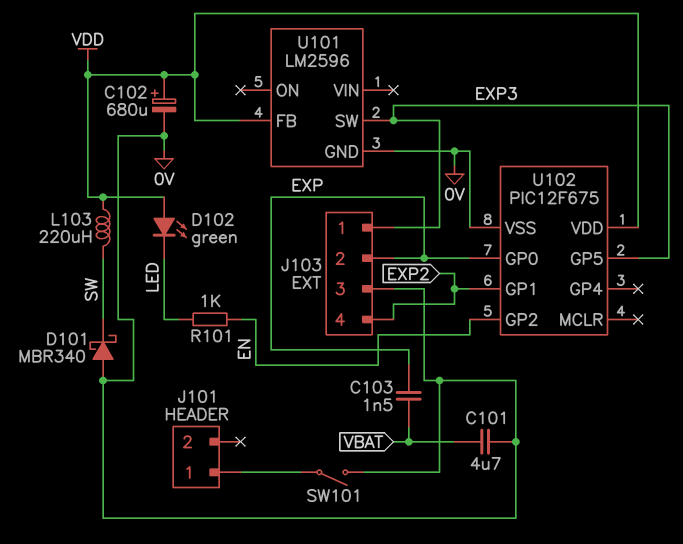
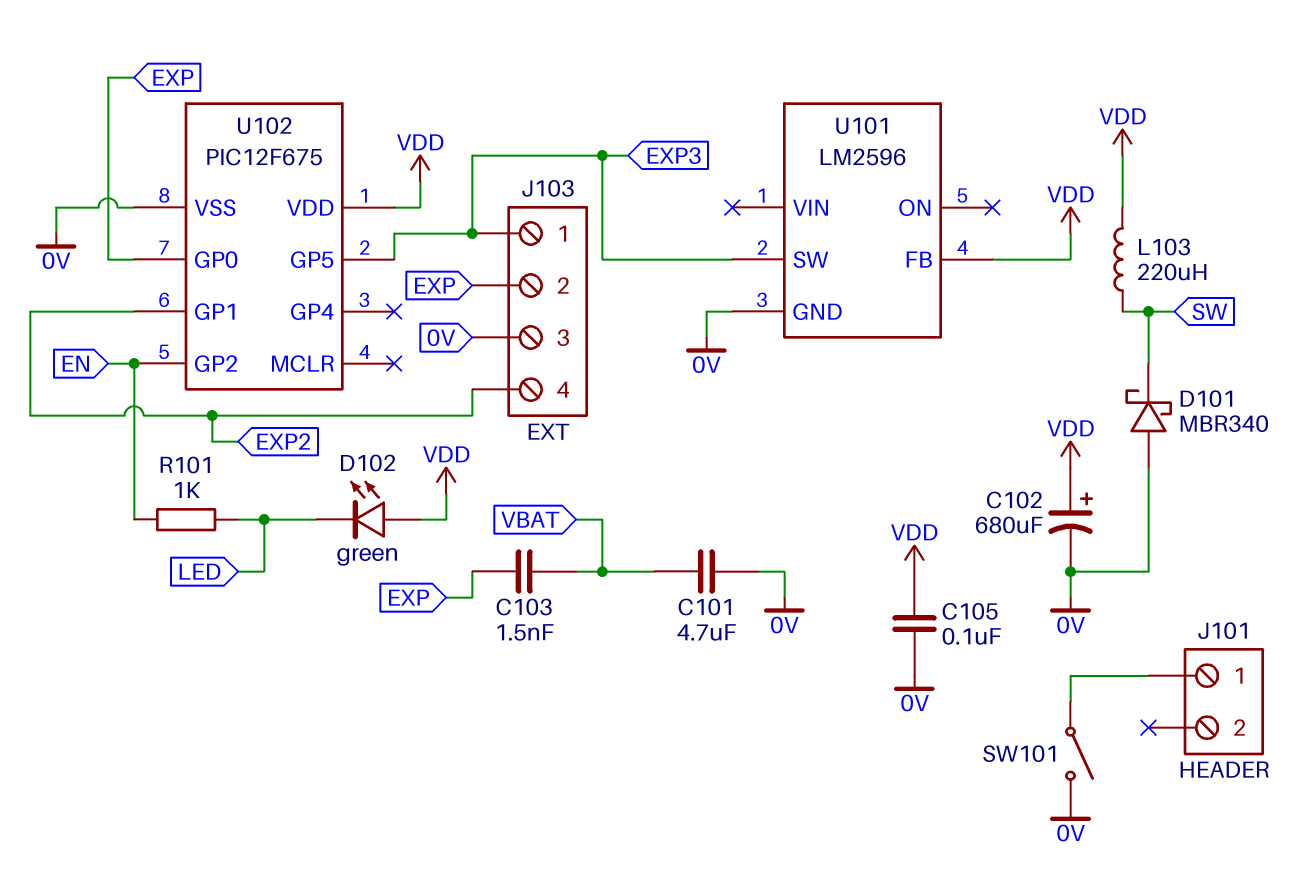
C105: none -> 100nF (0V, VDD)

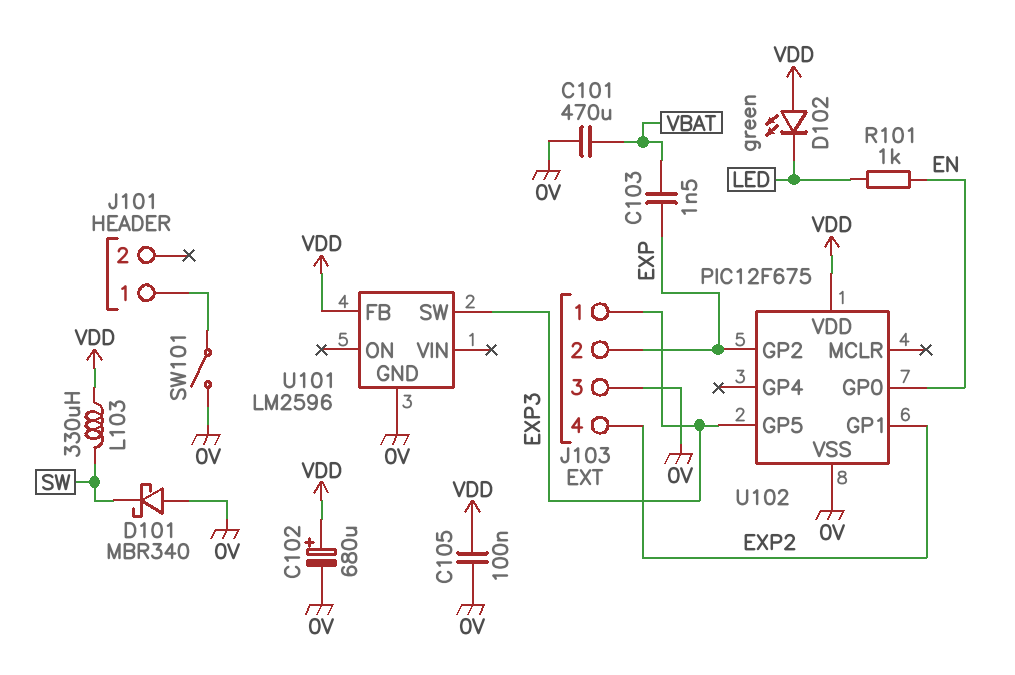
C101: 4.7uF (0V, VBAT) -> 470uF (0V, VBAT)
L103: 220uH (SW, VDD) -> 330uH (SW, VDD)
U102 pin GP0: EXP -> EN
U102 pin GP2: EN -> EXP

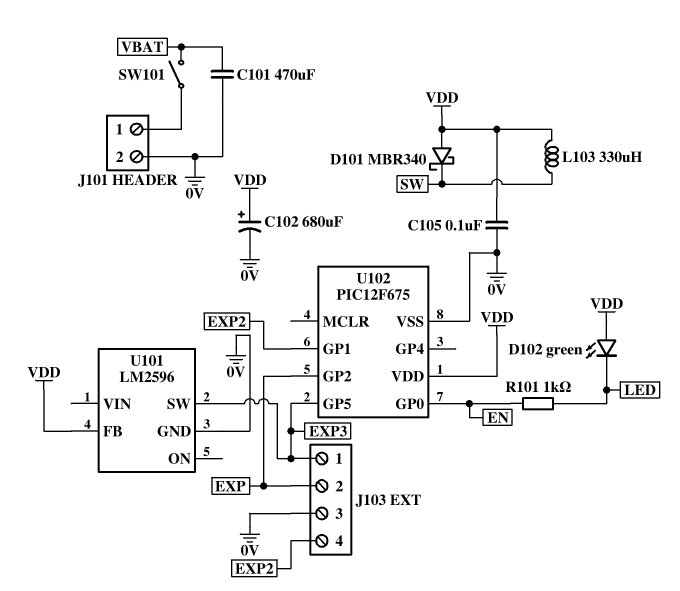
C103: 1.5nF (EXP, VBAT) -> none
D101: schottky MBR340 (A 0V, K SW) -> schottky MBR340 (A VDD, K SW)
J101 pin 2: none -> 0V
SW101: switch (0V, J101/1) -> switch (J101/1, VBAT)

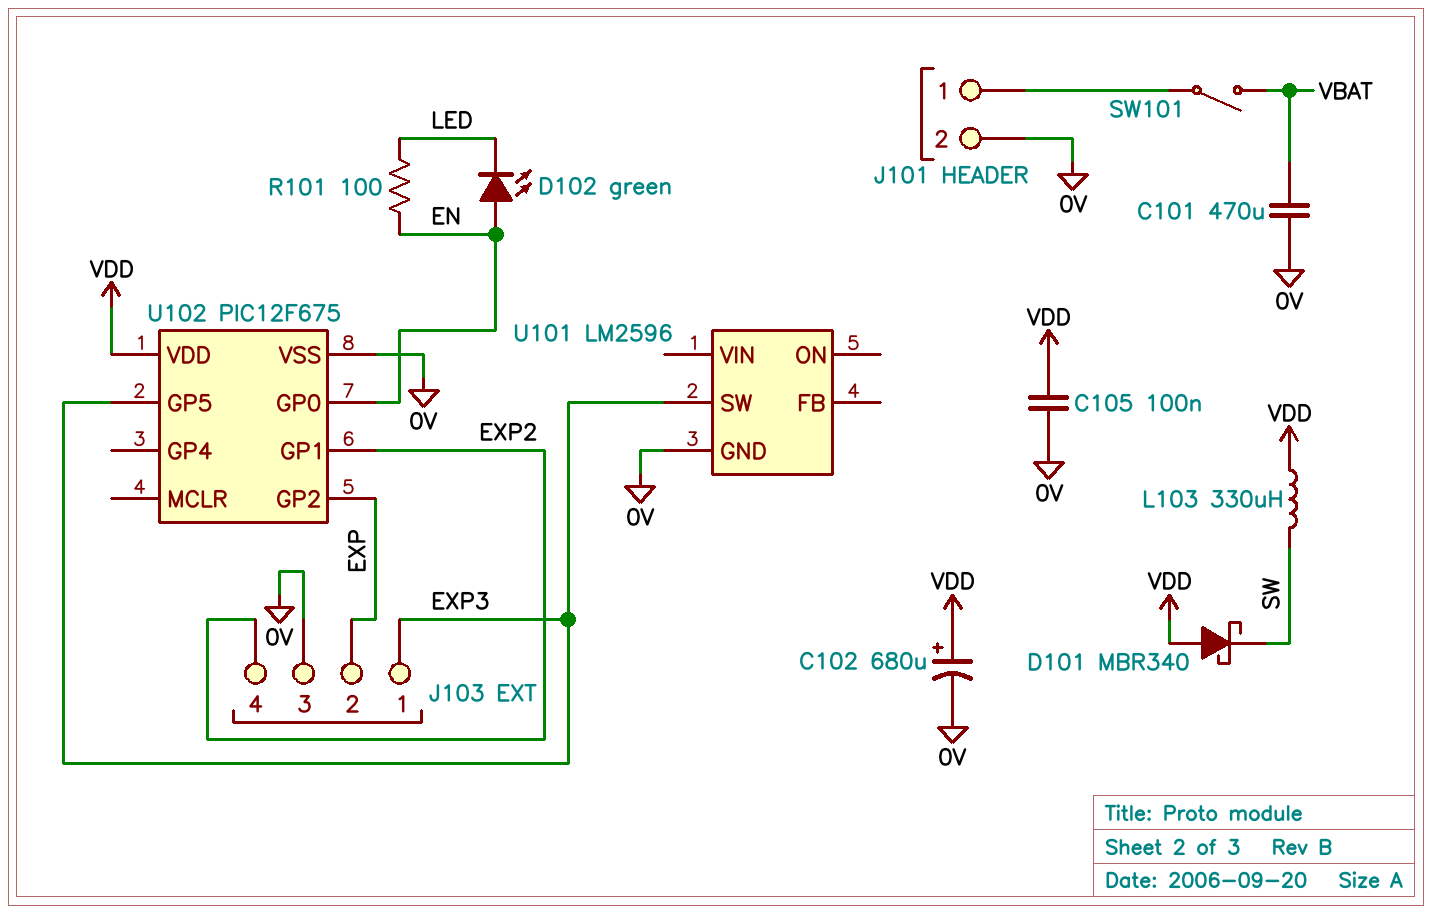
D102: LED green (A VDD, K LED) -> LED green (A EN, K LED)
R101: 1k (EN, LED) -> 100 (EN, LED)
U101 pin FB: VDD -> none

